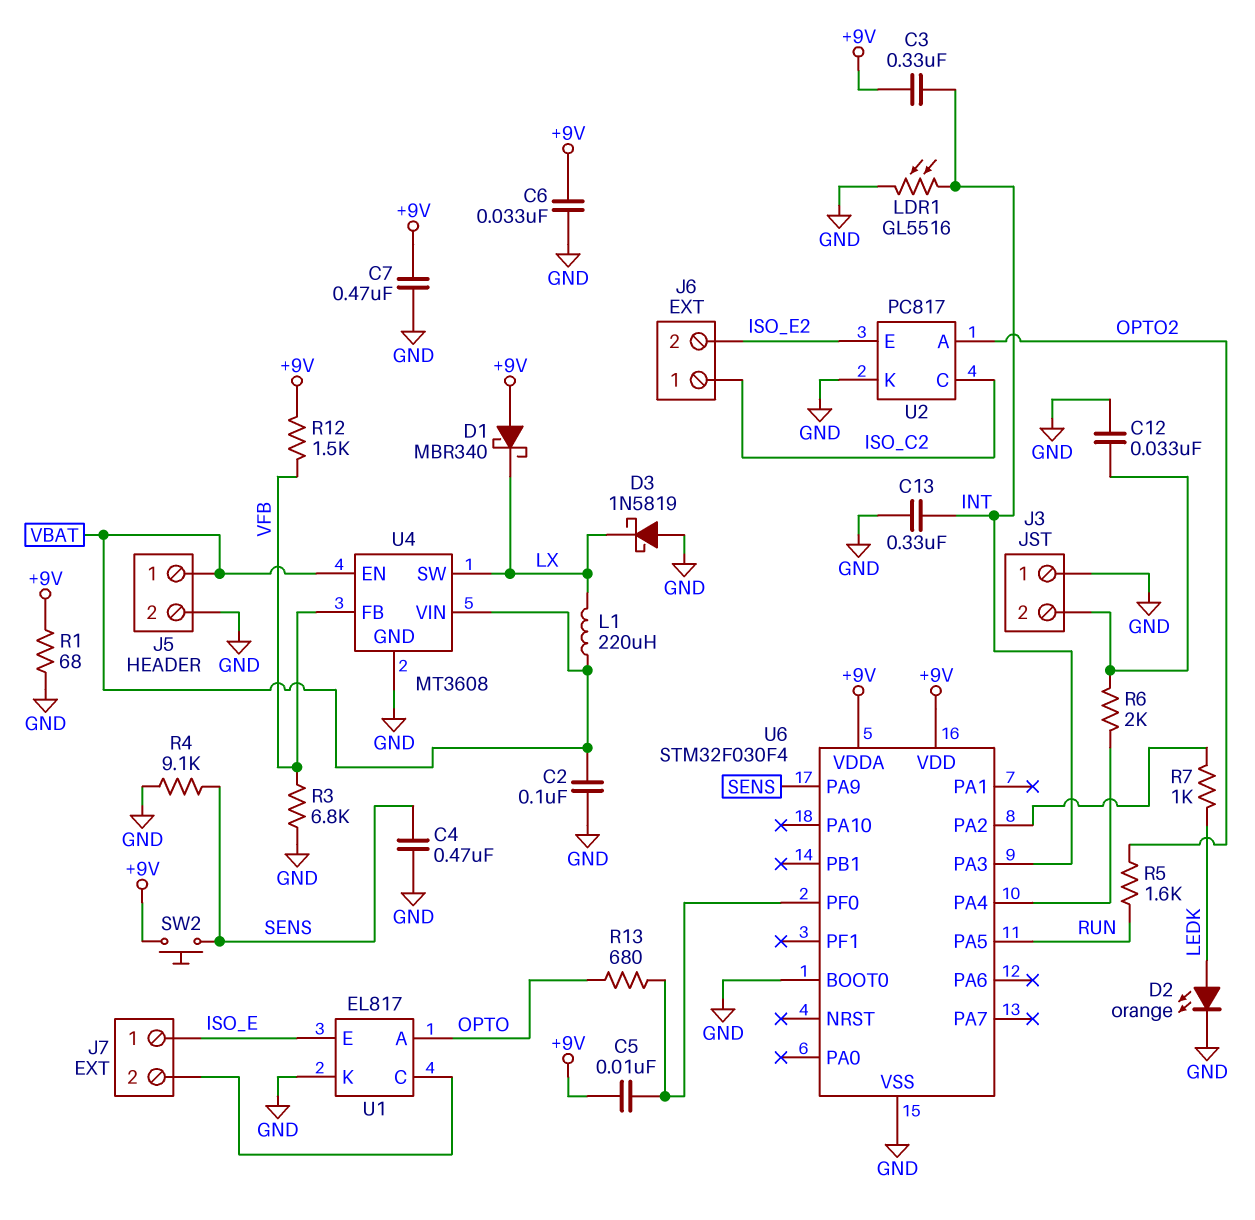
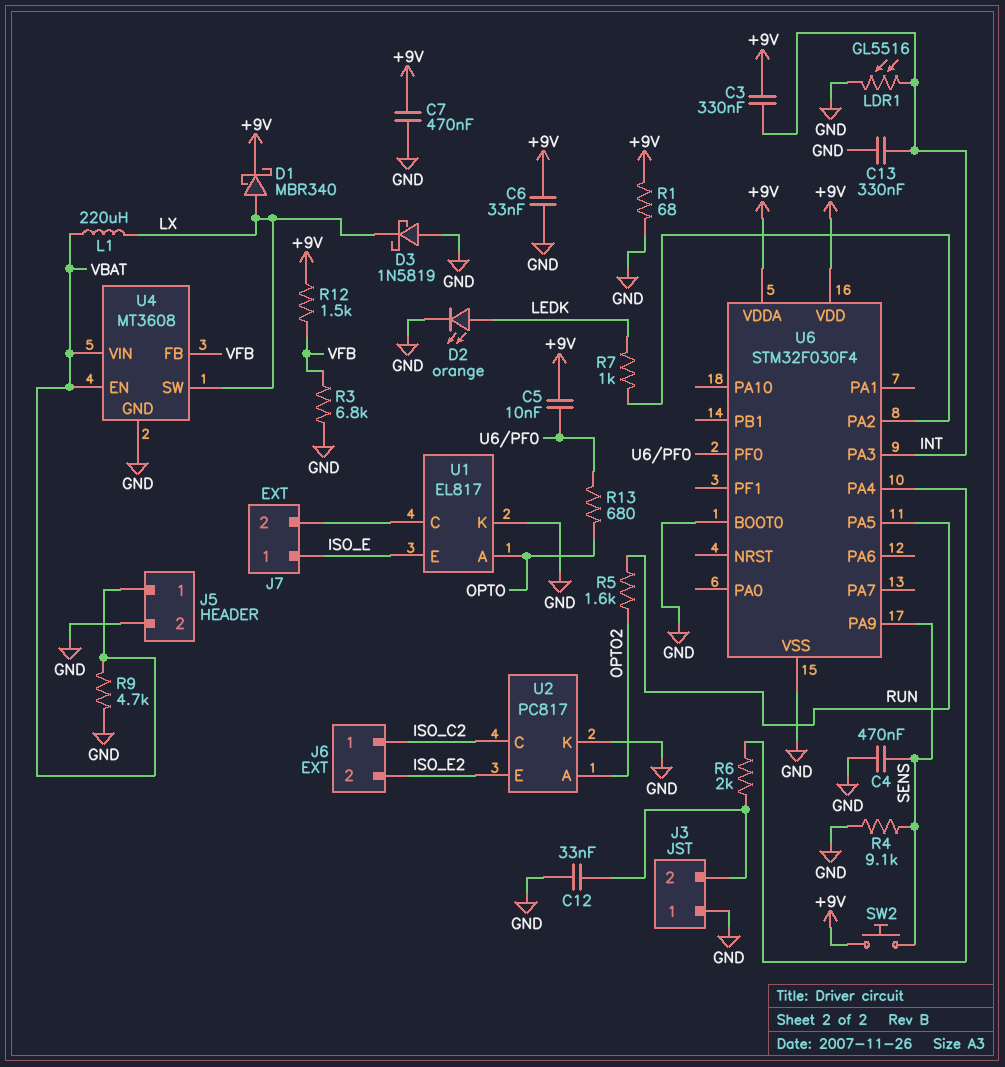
C2: 100nF (GND, VBAT) -> none
D1: schottky MBR340 (A +9V, K LX) -> schottky MBR340 (A LX, K +9V)
R9: none -> 4.7k (GND, VBAT)

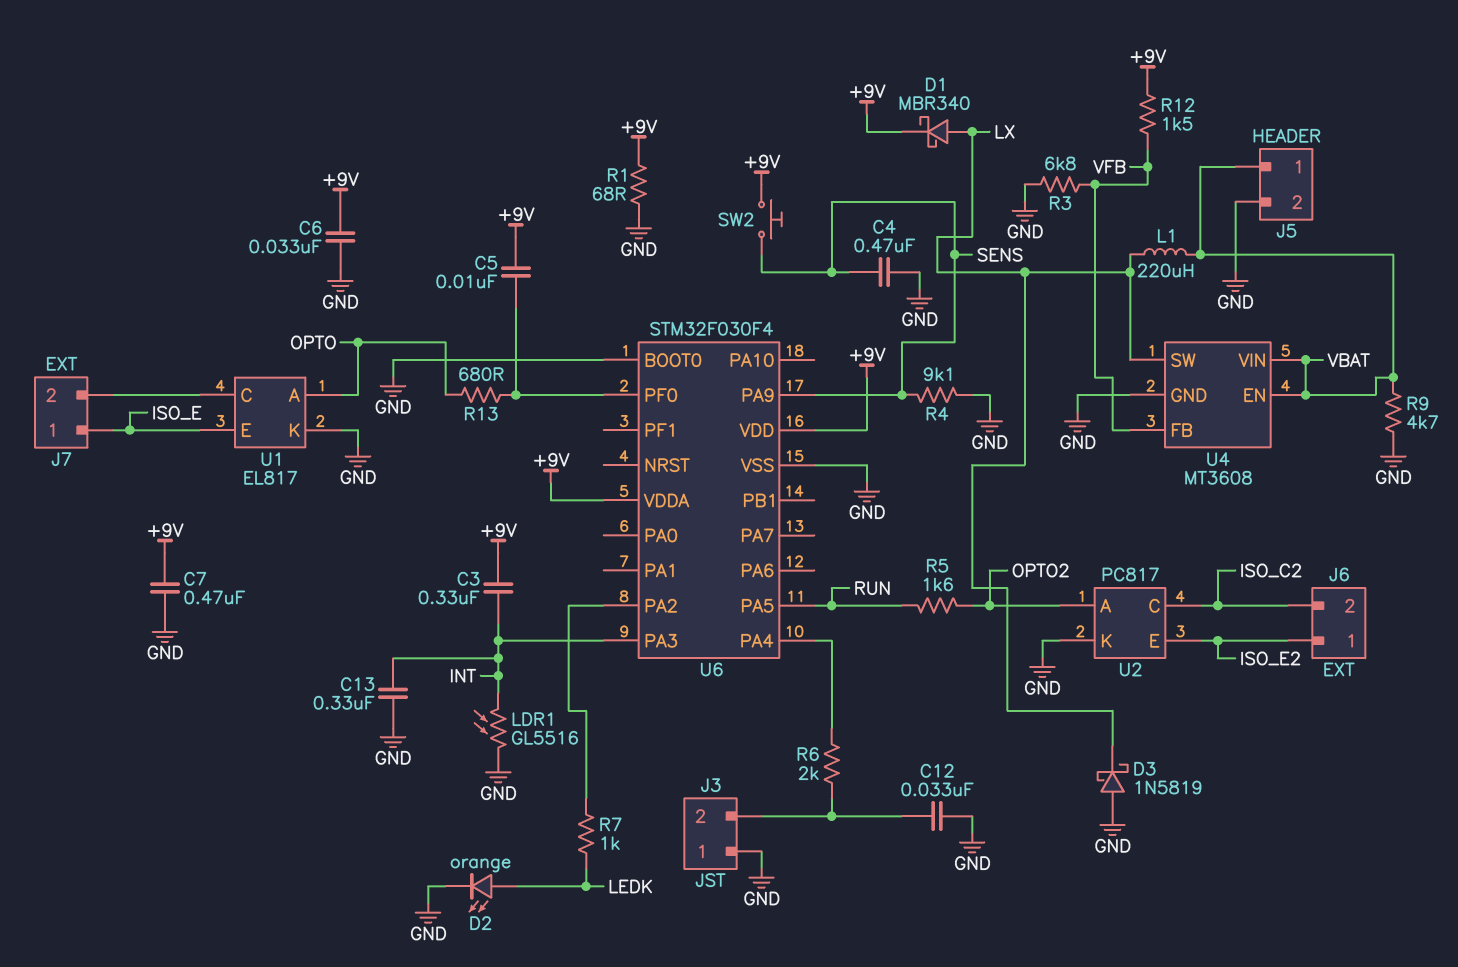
J6 pin 1: ISO_C2 -> ISO_E2
J6 pin 2: ISO_E2 -> ISO_C2

